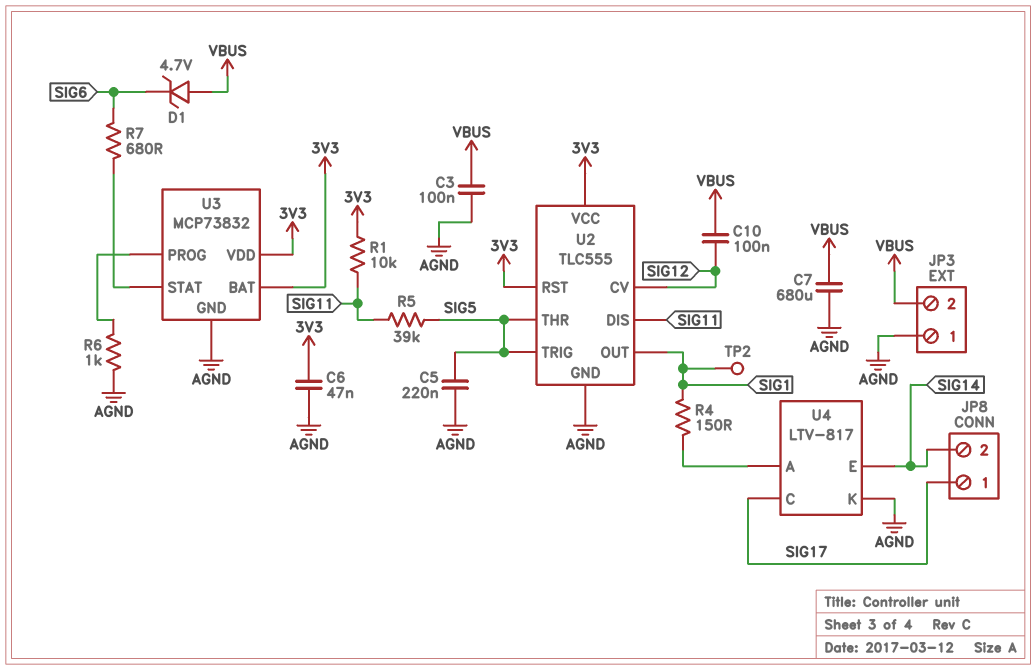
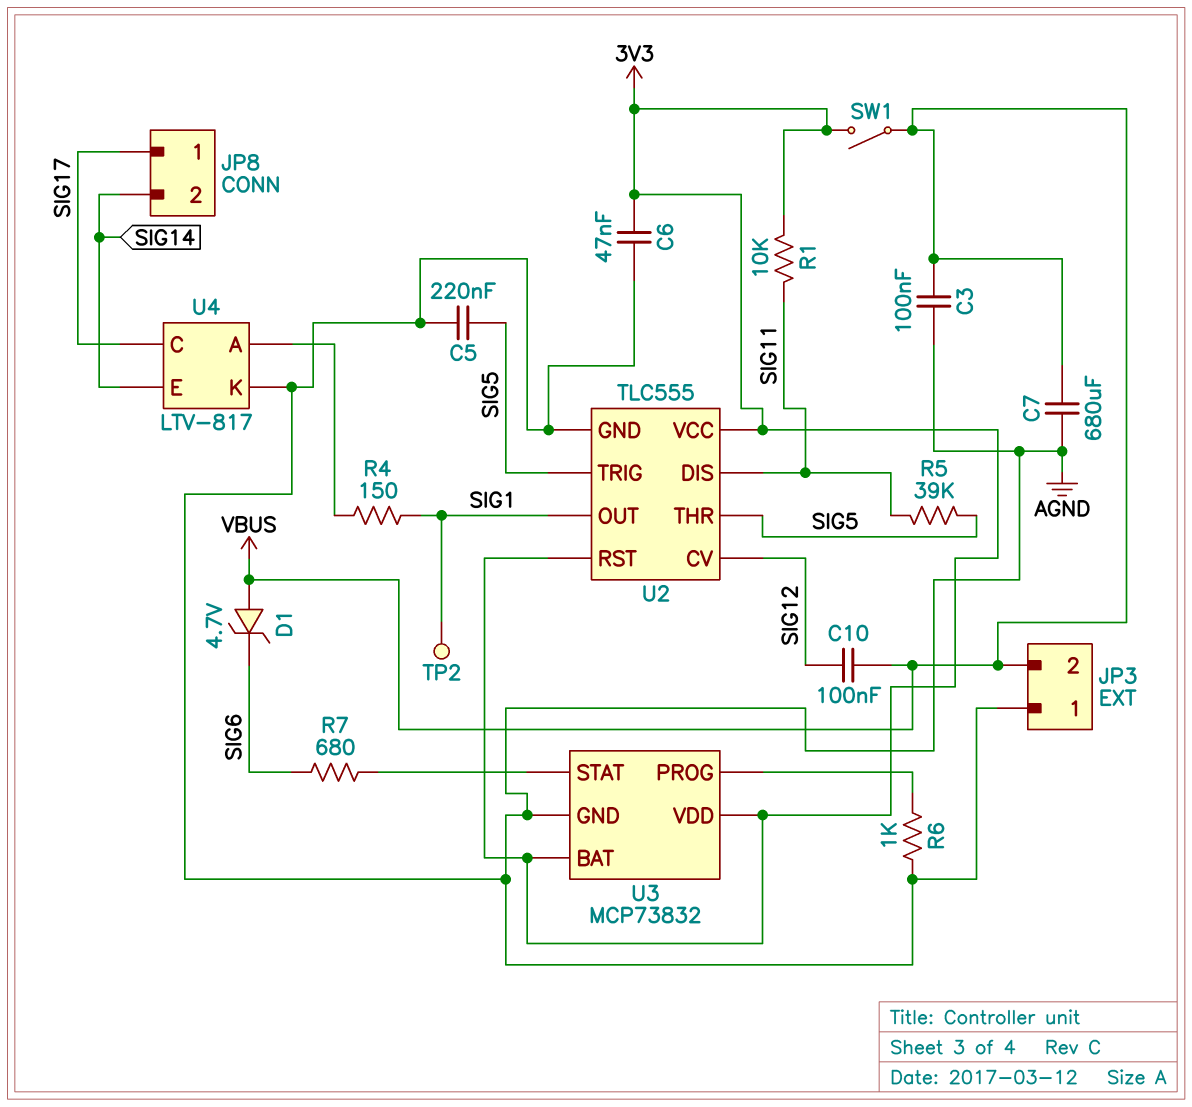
SW1: none -> switch (3V3, VBUS)

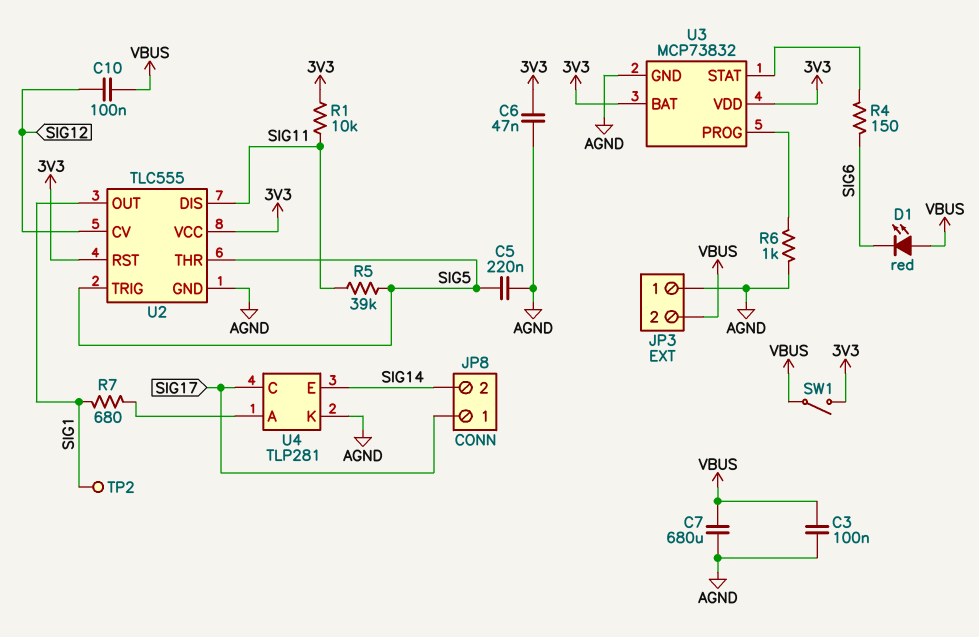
D1: zener 4.7V (A VBUS, K SIG6) -> LED red (A VBUS, K SIG6)
R4: 150 (SIG1, U4/A) -> 150 (SIG6, U3/STAT)
R7: 680 (SIG6, U3/STAT) -> 680 (SIG1, U4/A)
U4: LTV-817 -> TLP281

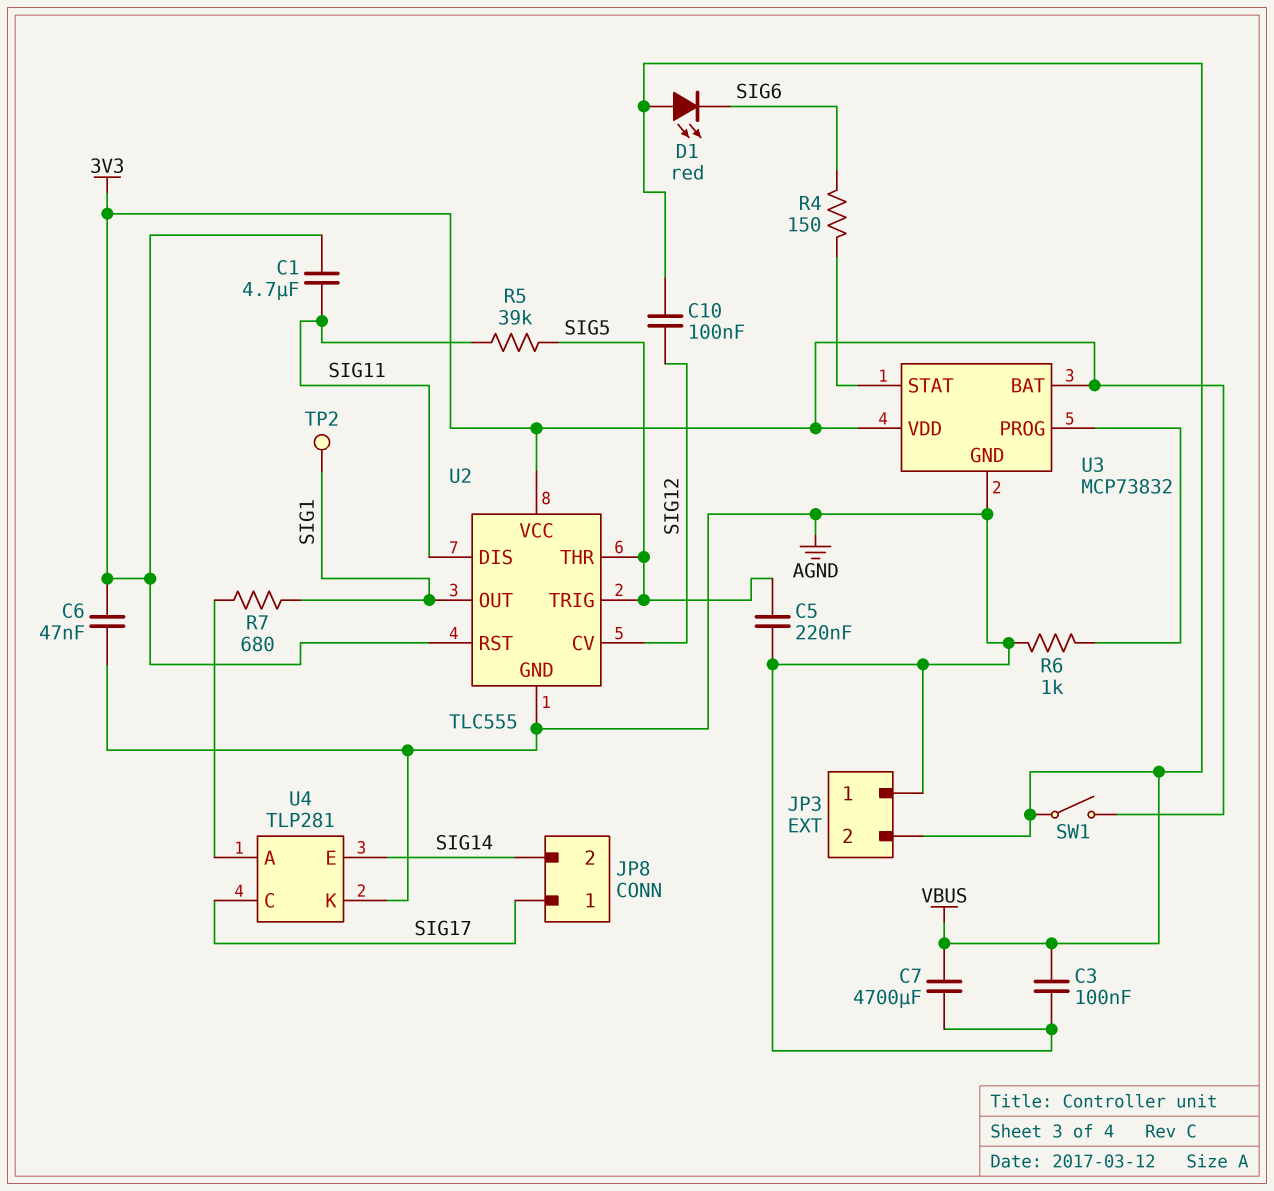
C1: none -> 4.7uF (3V3, SIG11)
C7: 680uF (AGND, VBUS) -> 4700uF (AGND, VBUS)
R1: 10k (3V3, SIG11) -> none

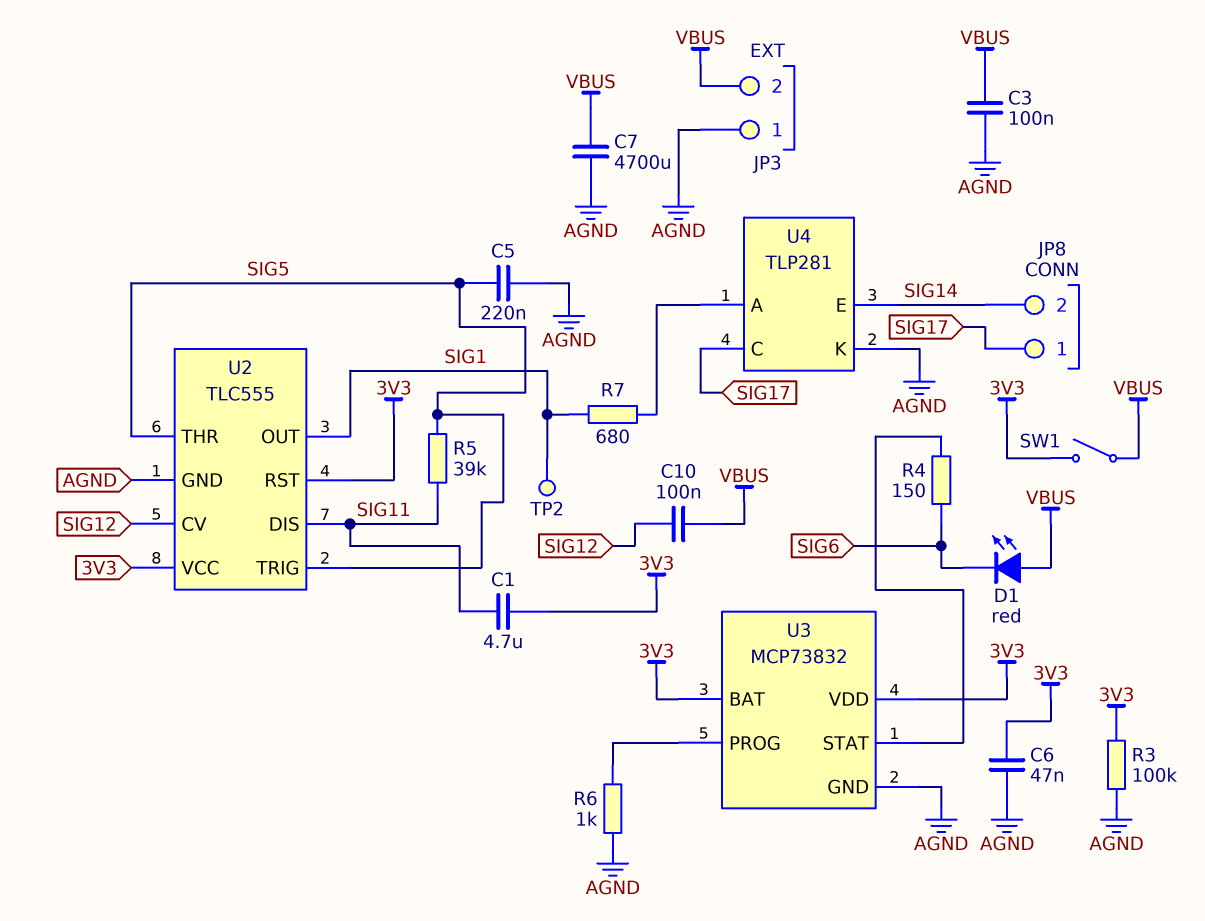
R3: none -> 100k (3V3, AGND)

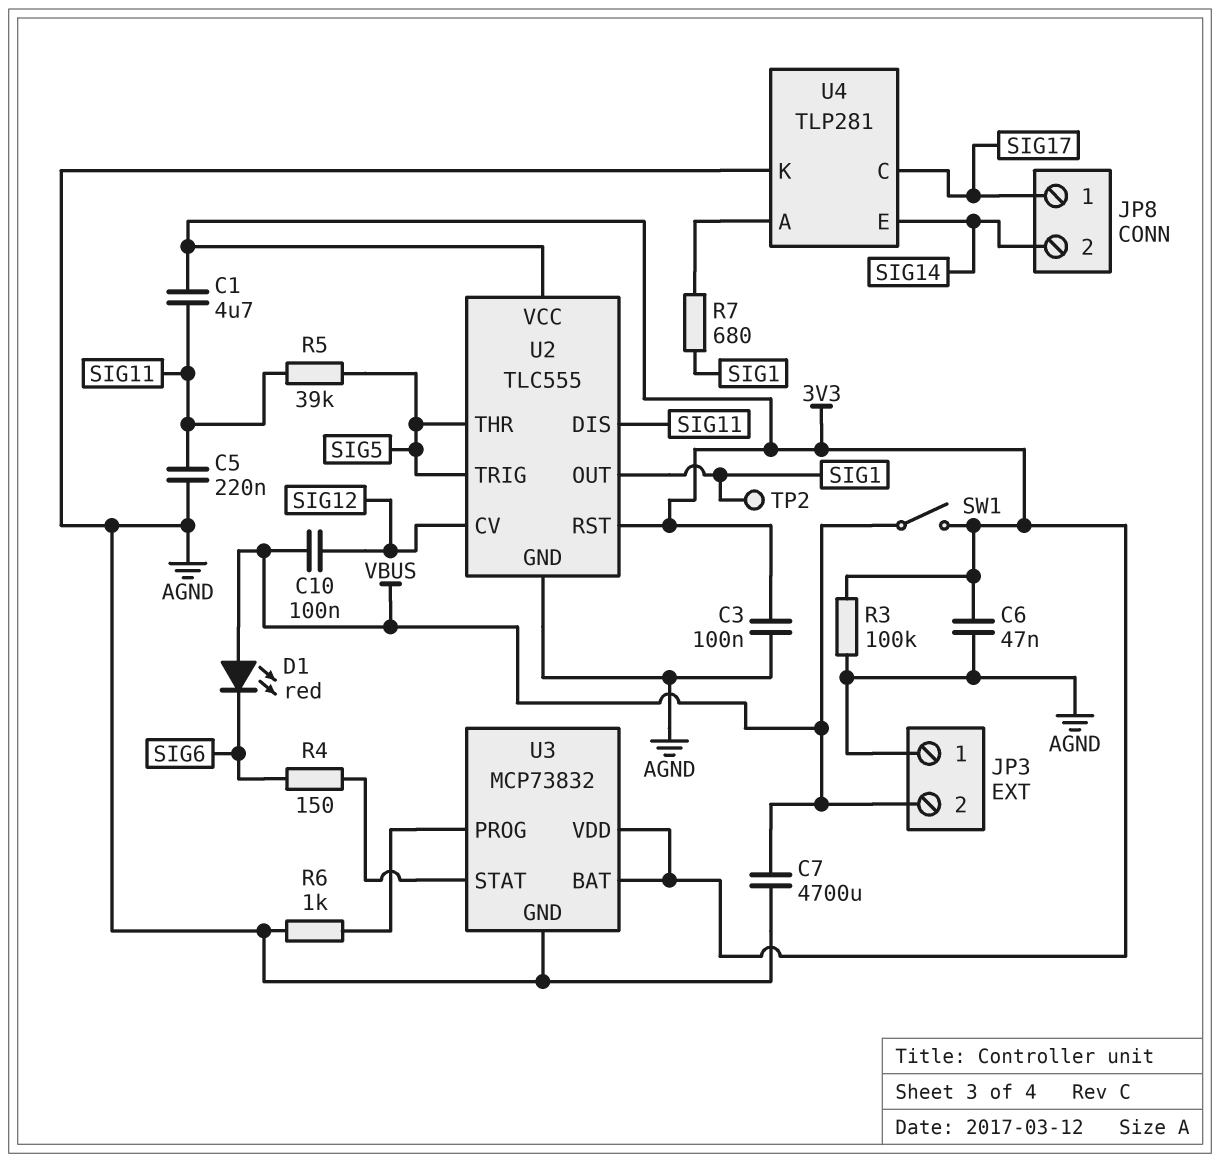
C3: 100nF (AGND, VBUS) -> 100nF (3V3, AGND)
C5: 220nF (AGND, SIG5) -> 220nF (AGND, SIG11)

